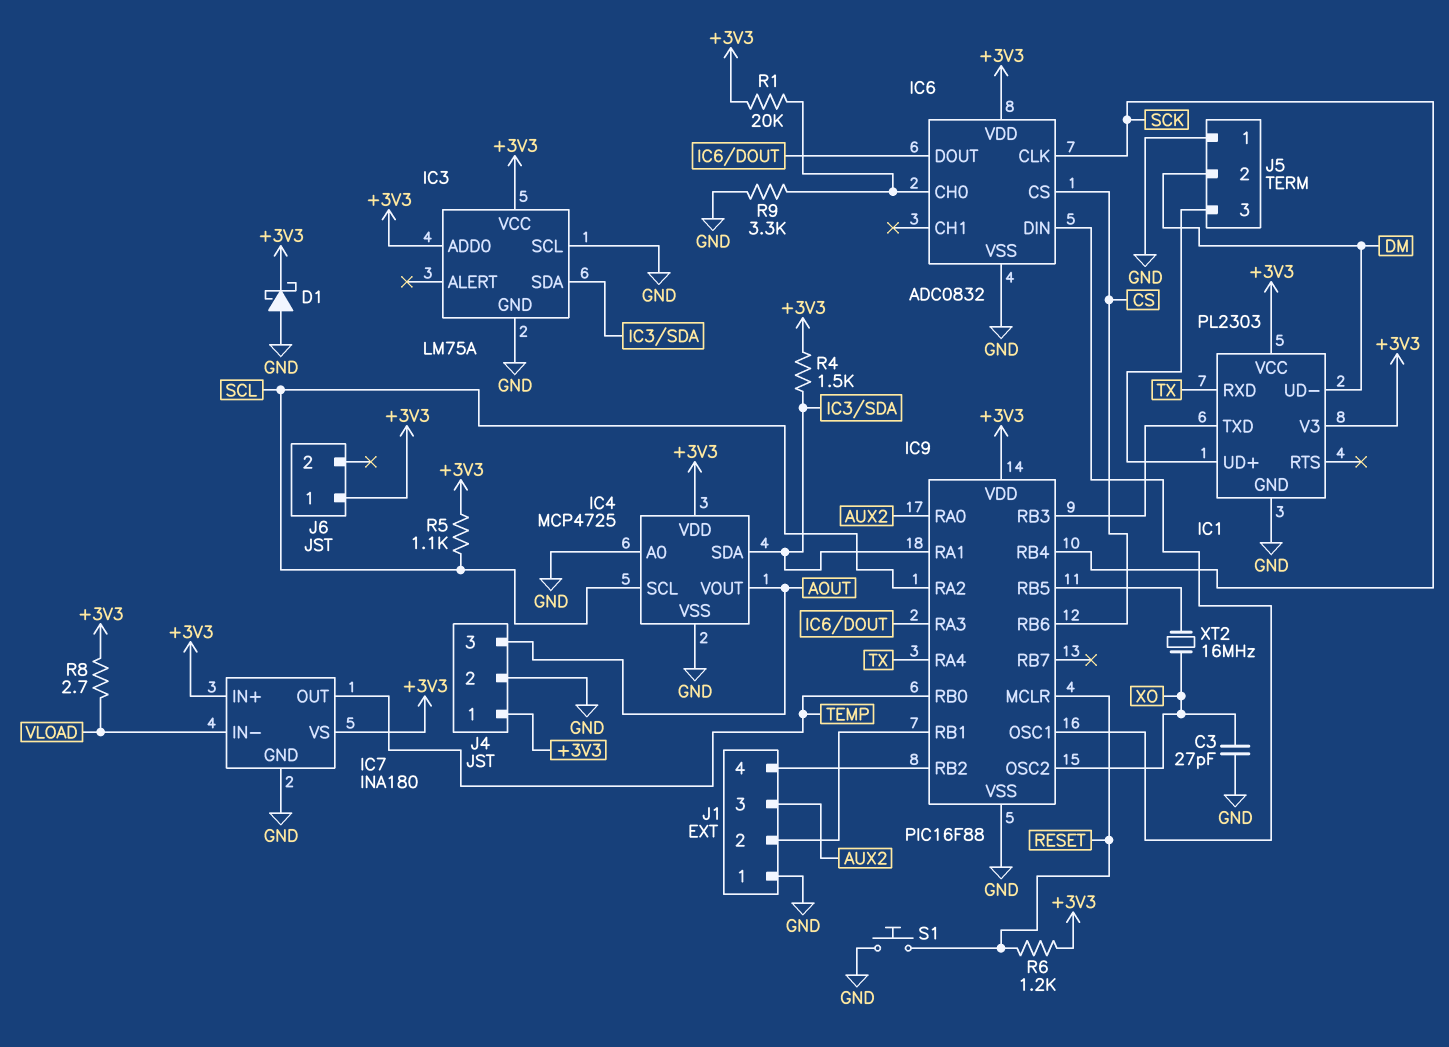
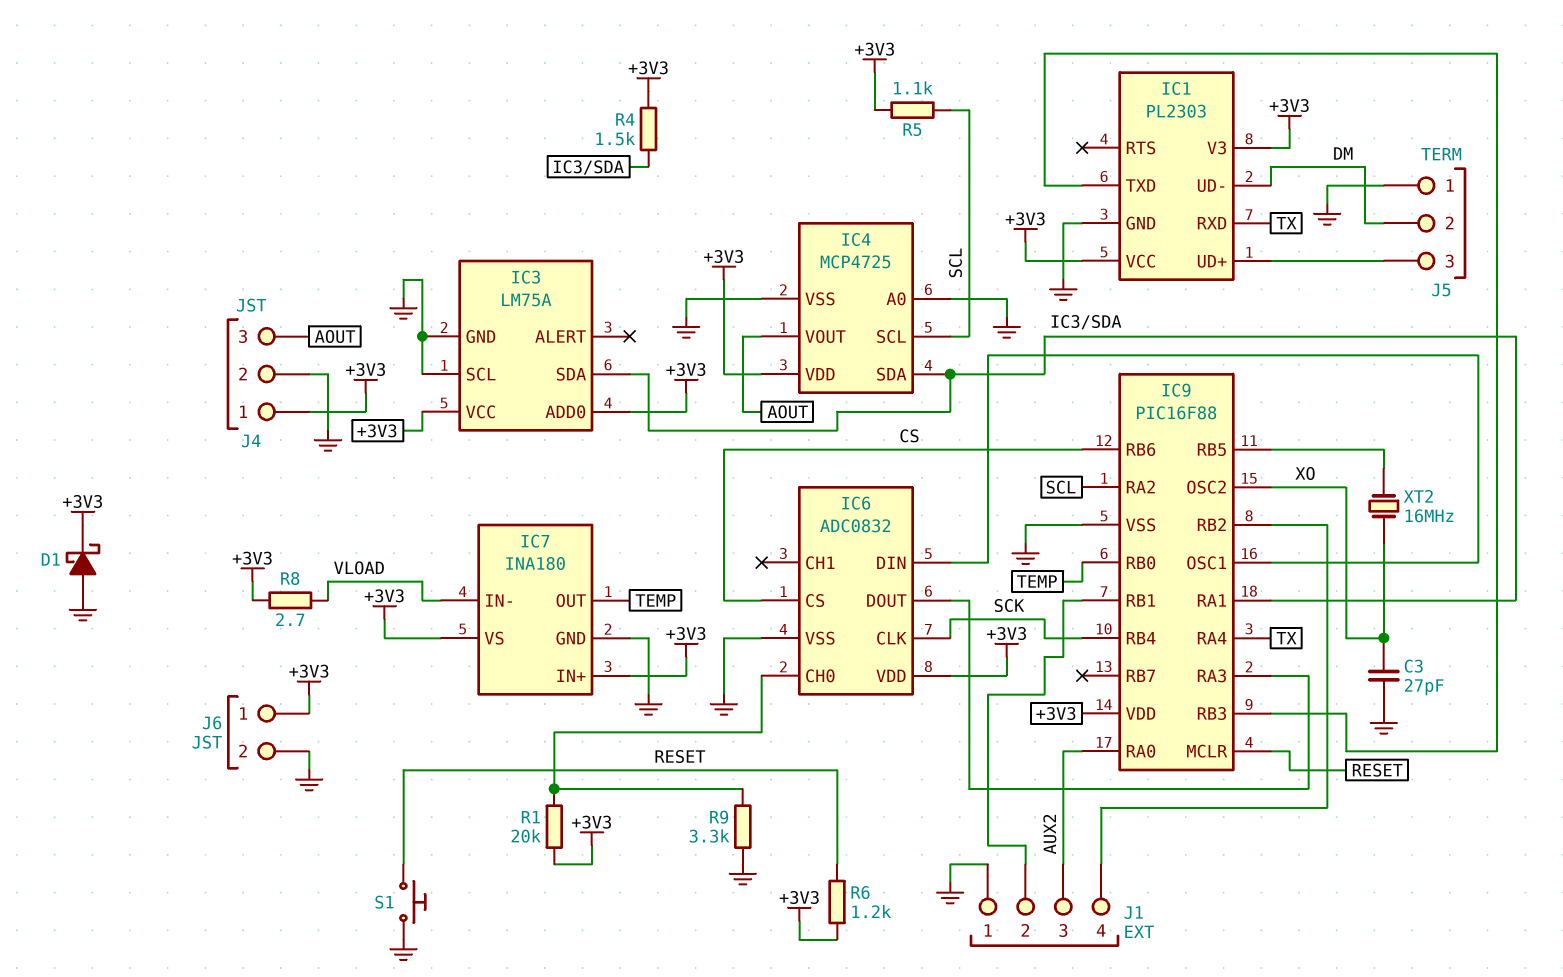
J6 pin 2: none -> GND

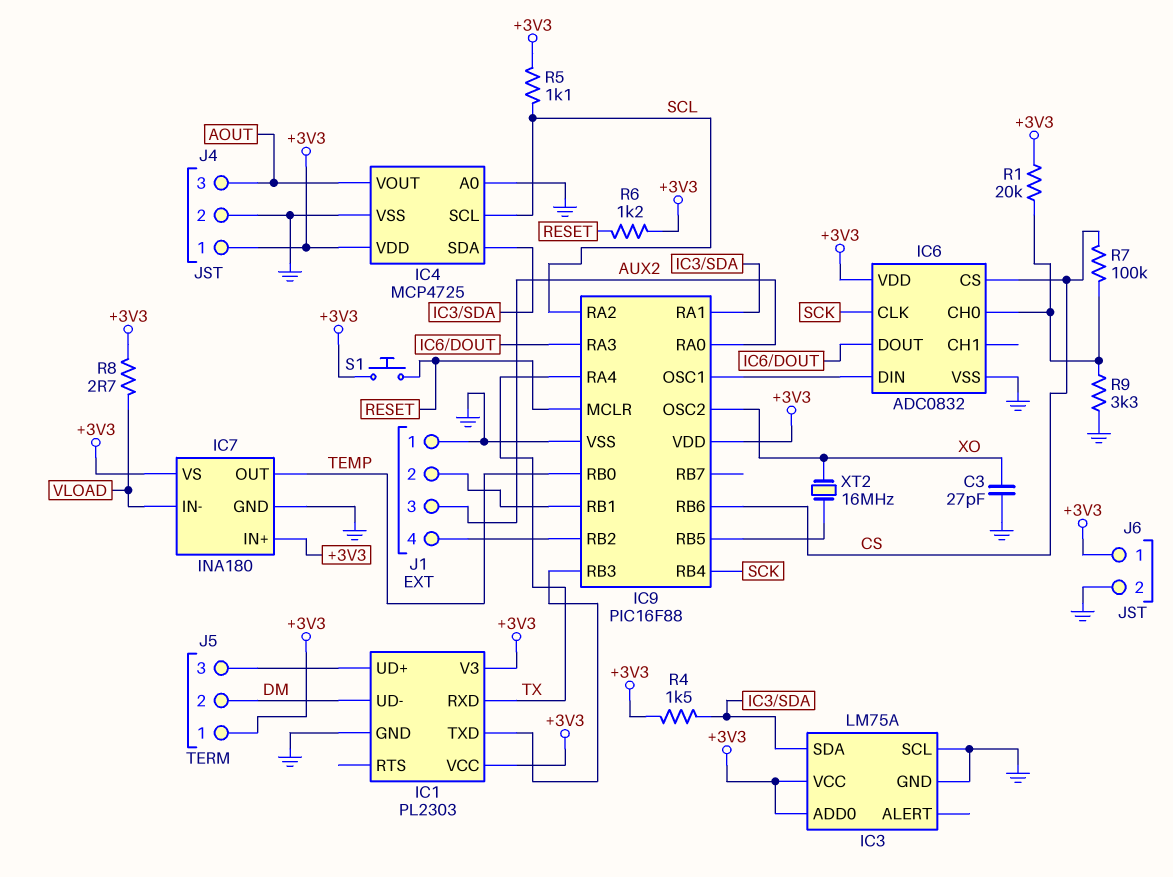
D1: schottky (A GND, K +3V3) -> none
J5 pin 1: GND -> +3V3
R7: none -> 100k (CS, IC6/CH0)
S1: button (GND, RESET) -> button (+3V3, RESET)

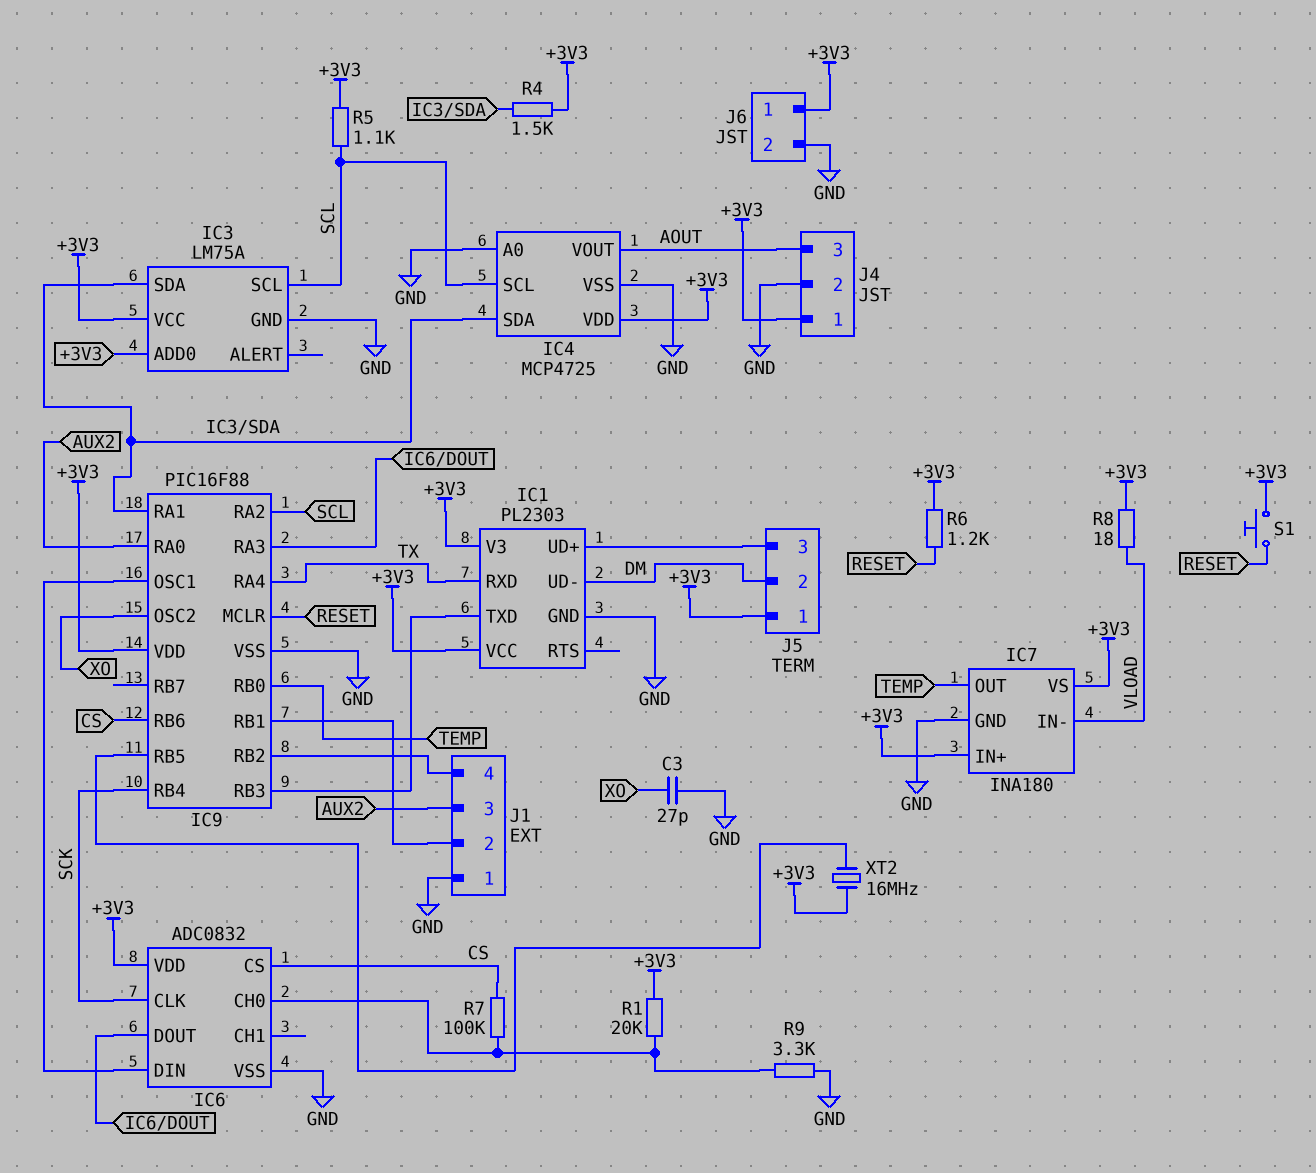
IC3 pin SCL: GND -> SCL
R8: 2.7 (+3V3, VLOAD) -> 18 (+3V3, VLOAD)
XT2: 16MHz (IC9/RB5, XO) -> 16MHz (+3V3, IC9/RB5)

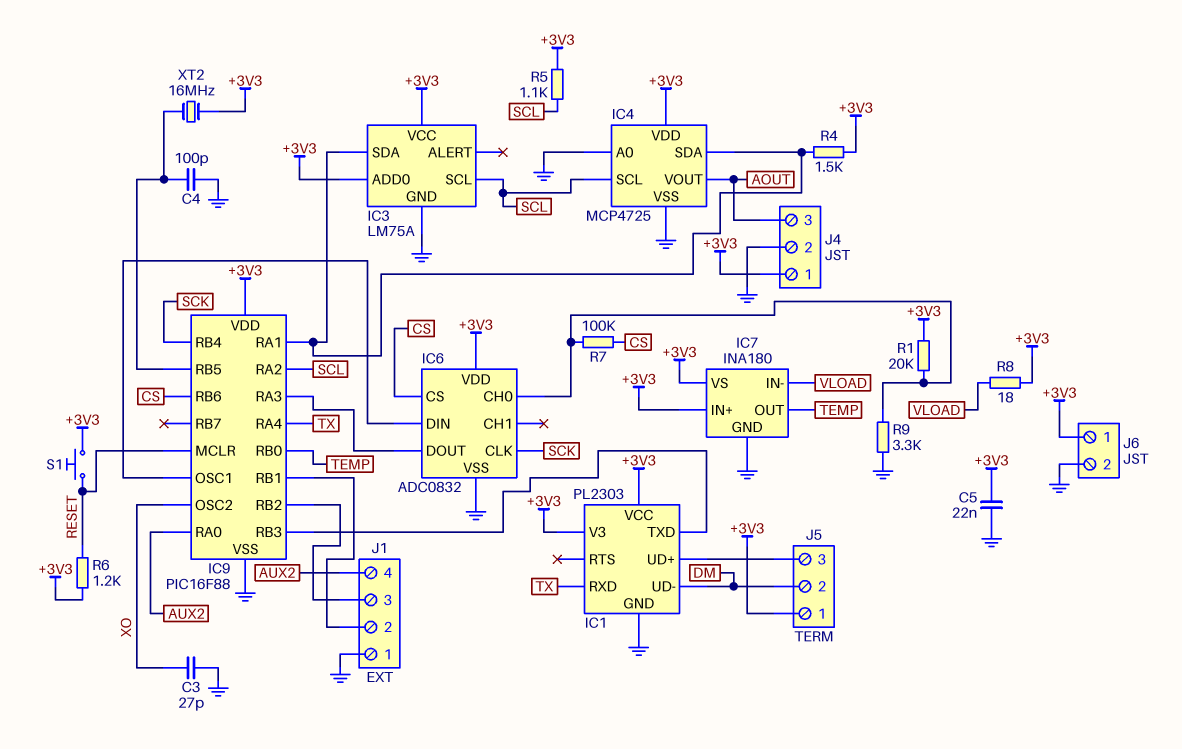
C4: none -> 100pF (GND, IC9/RB5)
C5: none -> 22nF (+3V3, GND)
J1 pin 3: AUX2 -> IC9/RB2
J1 pin 4: IC9/RB2 -> AUX2

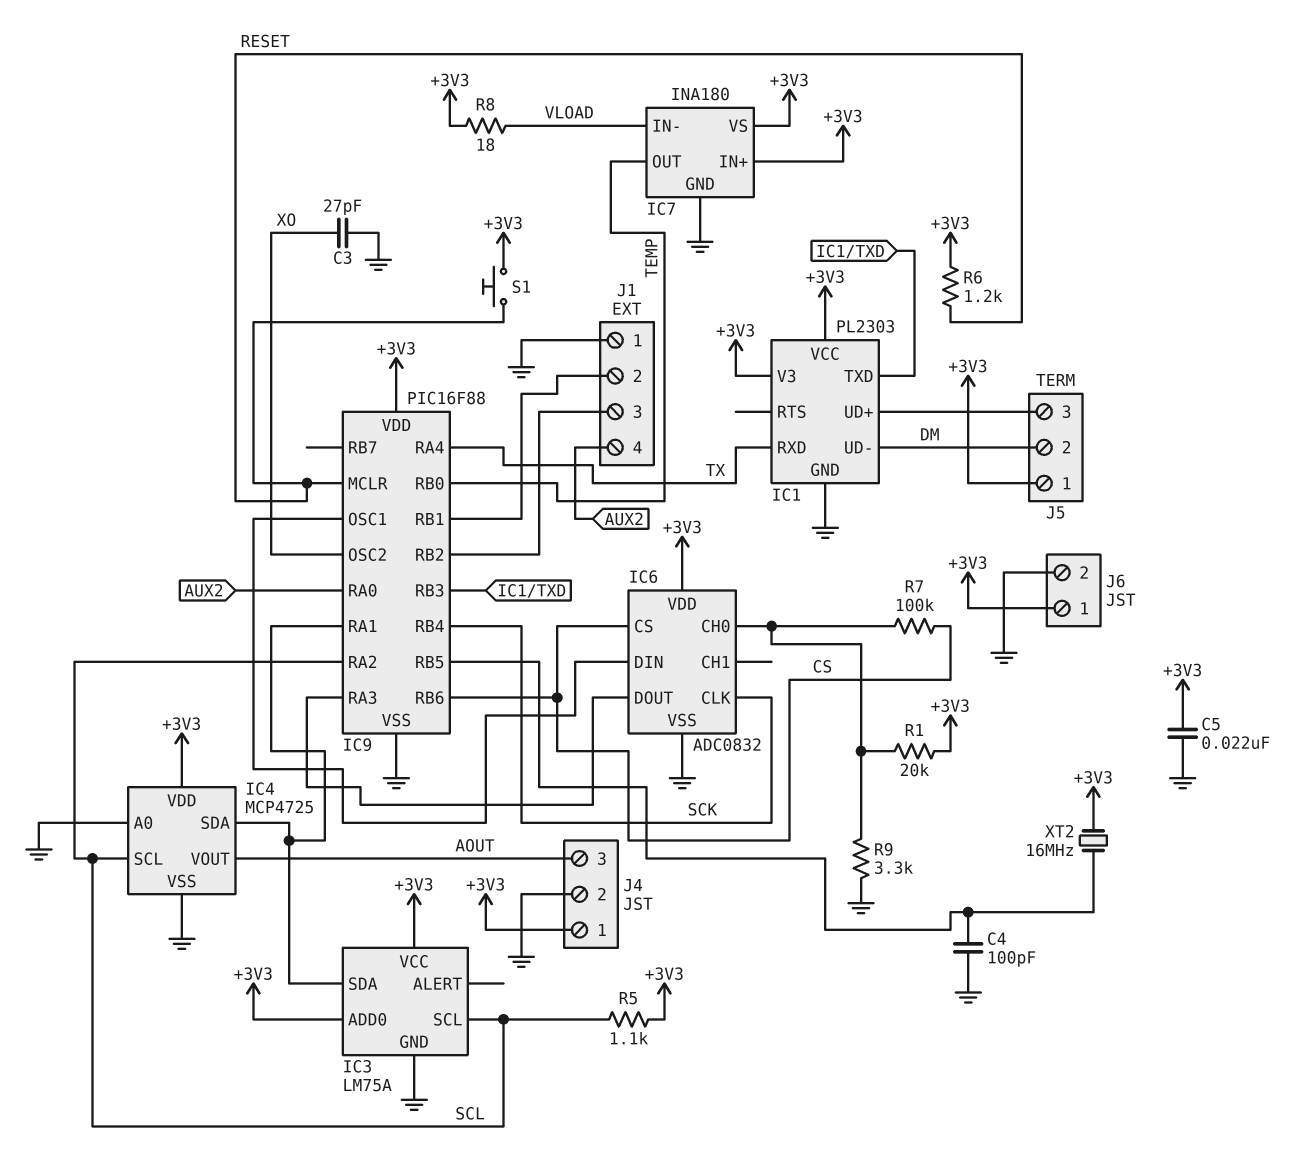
R4: 1.5k (+3V3, IC3/SDA) -> none

